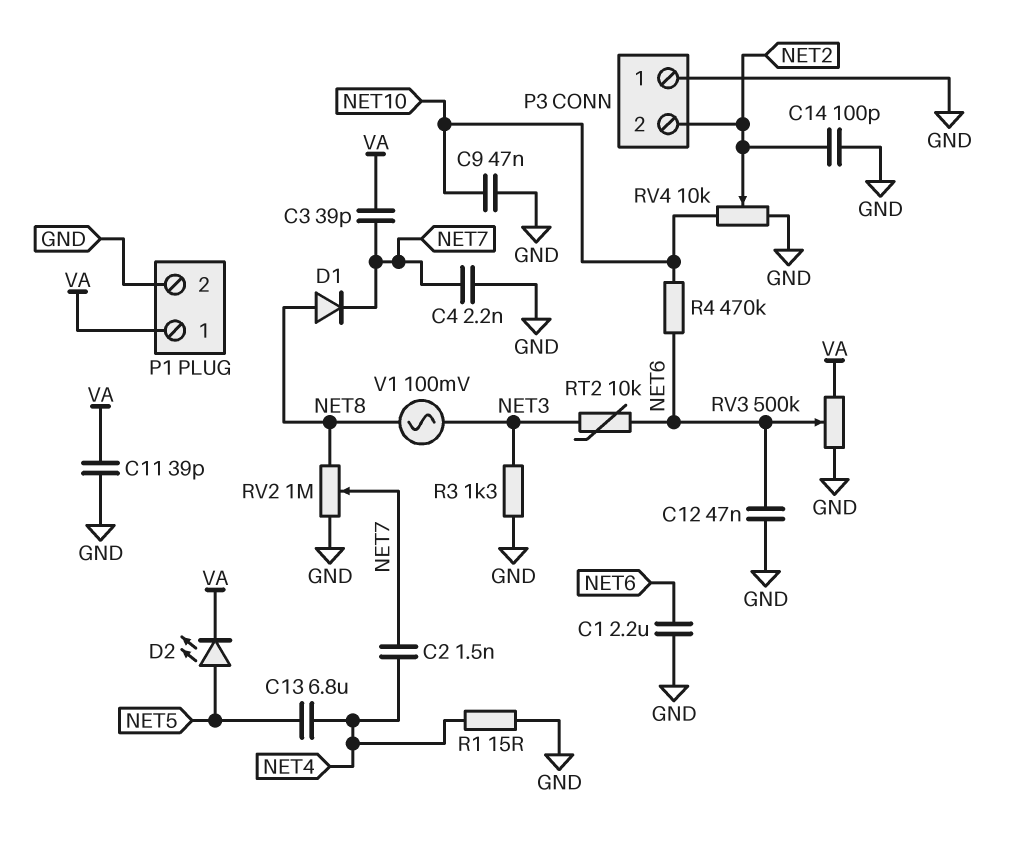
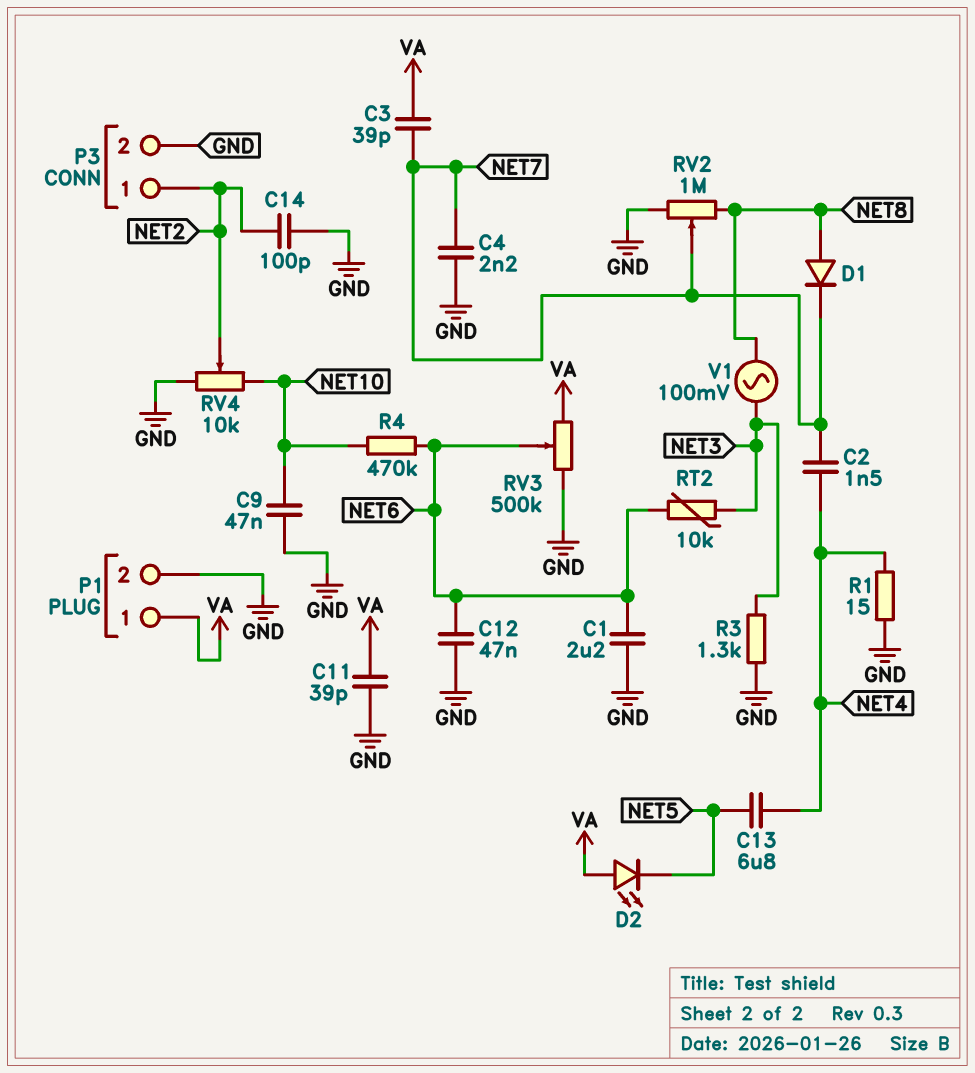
D2: LED (A NET5, K VA) -> LED (A VA, K NET5)
P3 pin 1: GND -> NET2
P3 pin 2: NET2 -> GND

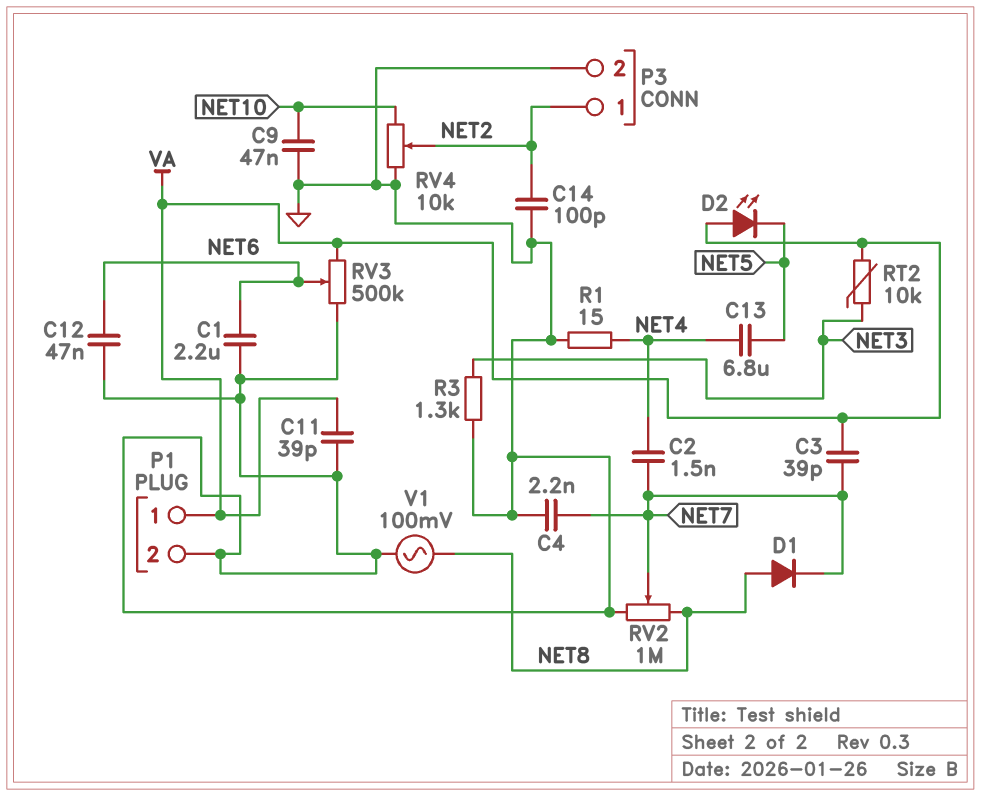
R4: 470k (NET6, NET10) -> none
RT2: 10k (NET3, NET6) -> 10k (NET3, VA)
V1: AC 100mV (NET3, NET8) -> AC 100mV (GND, NET8)

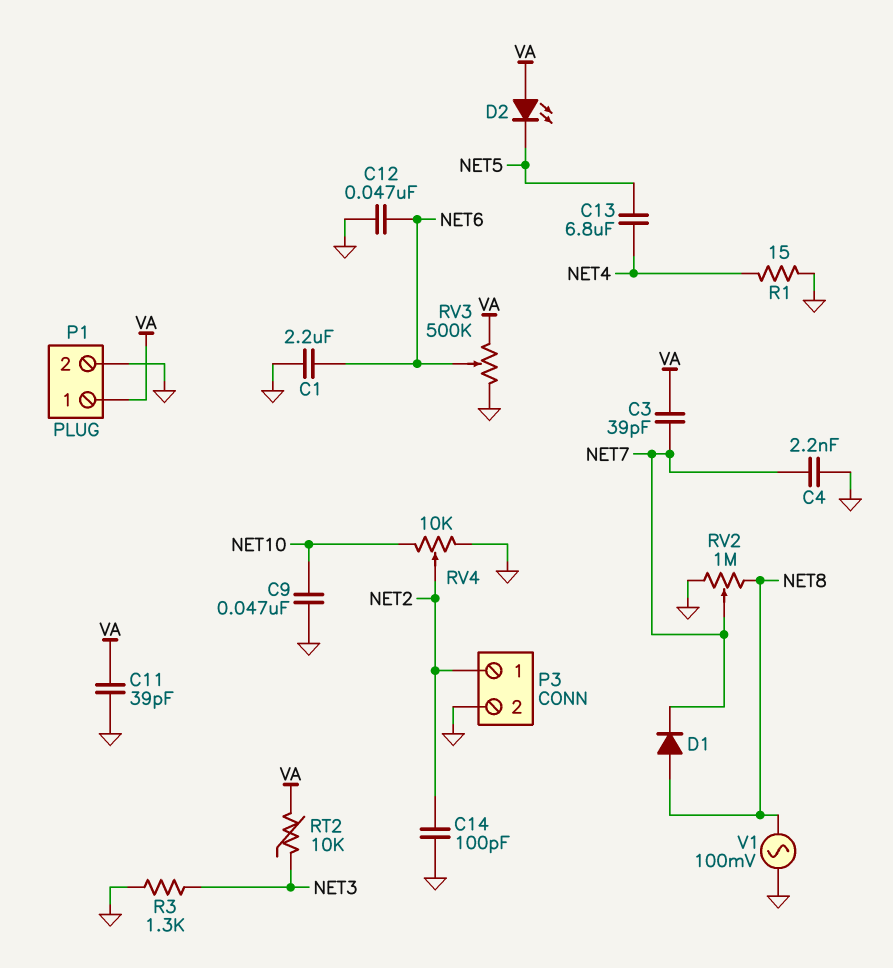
C2: 1.5nF (NET4, NET7) -> none

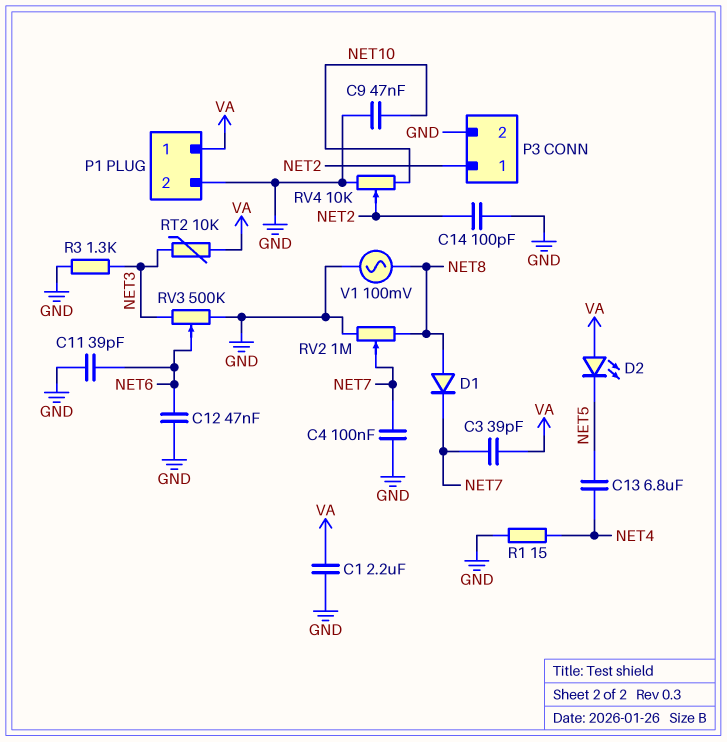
C1: 2.2uF (GND, NET6) -> 2.2uF (GND, VA)
C4: 2.2nF (GND, NET7) -> 100nF (GND, NET7)
C11: 39pF (GND, VA) -> 39pF (GND, NET6)
RV3: 500k (GND, VA, wiper NET6) -> 500k (GND, NET3, wiper NET6)

